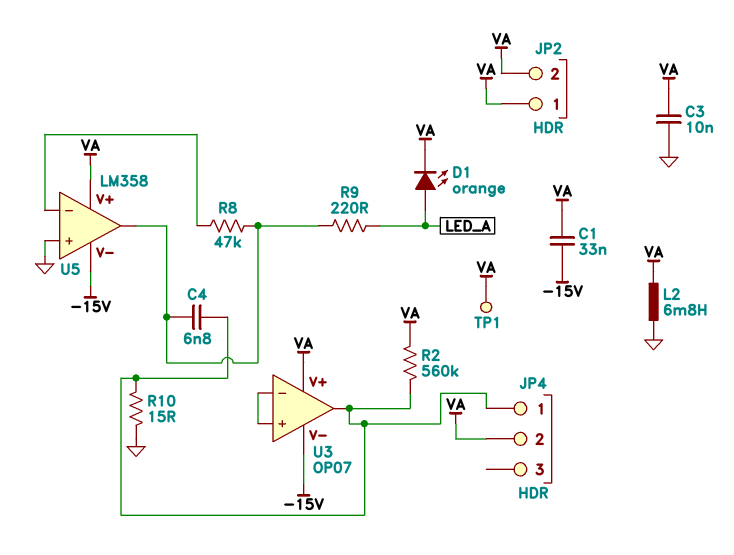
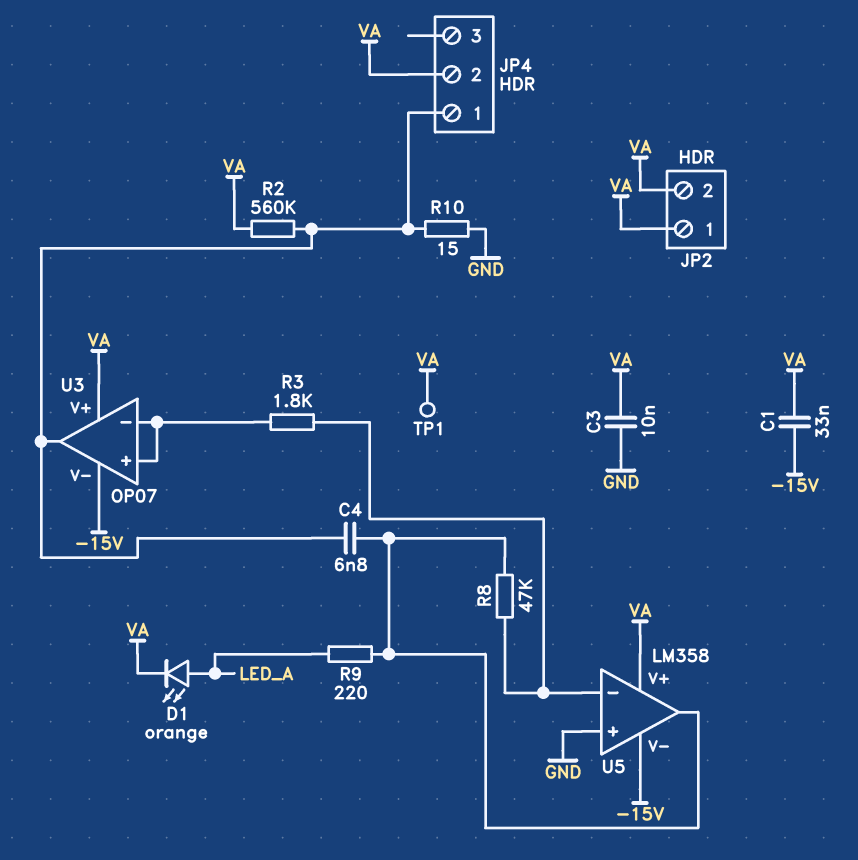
L2: 6.8mH (GND, VA) -> none
R3: none -> 1.8k (U3/in+, U5/in-)

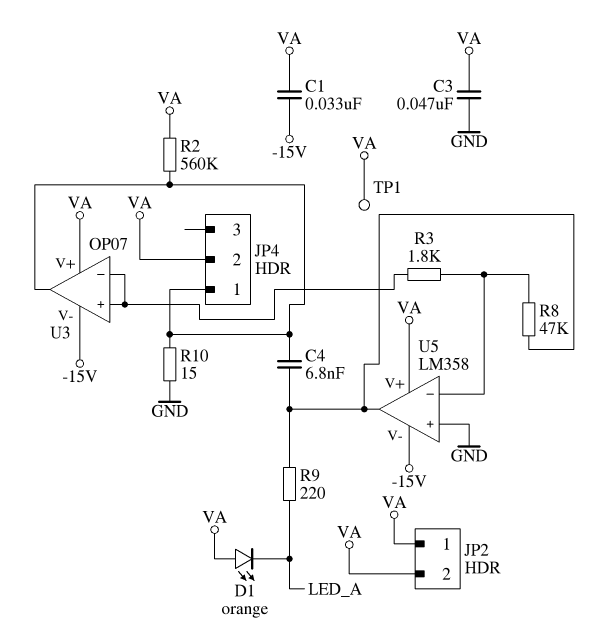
C3: 10nF (GND, VA) -> 47nF (GND, VA)
D1: LED orange (A LED_A, K VA) -> LED orange (A VA, K LED_A)

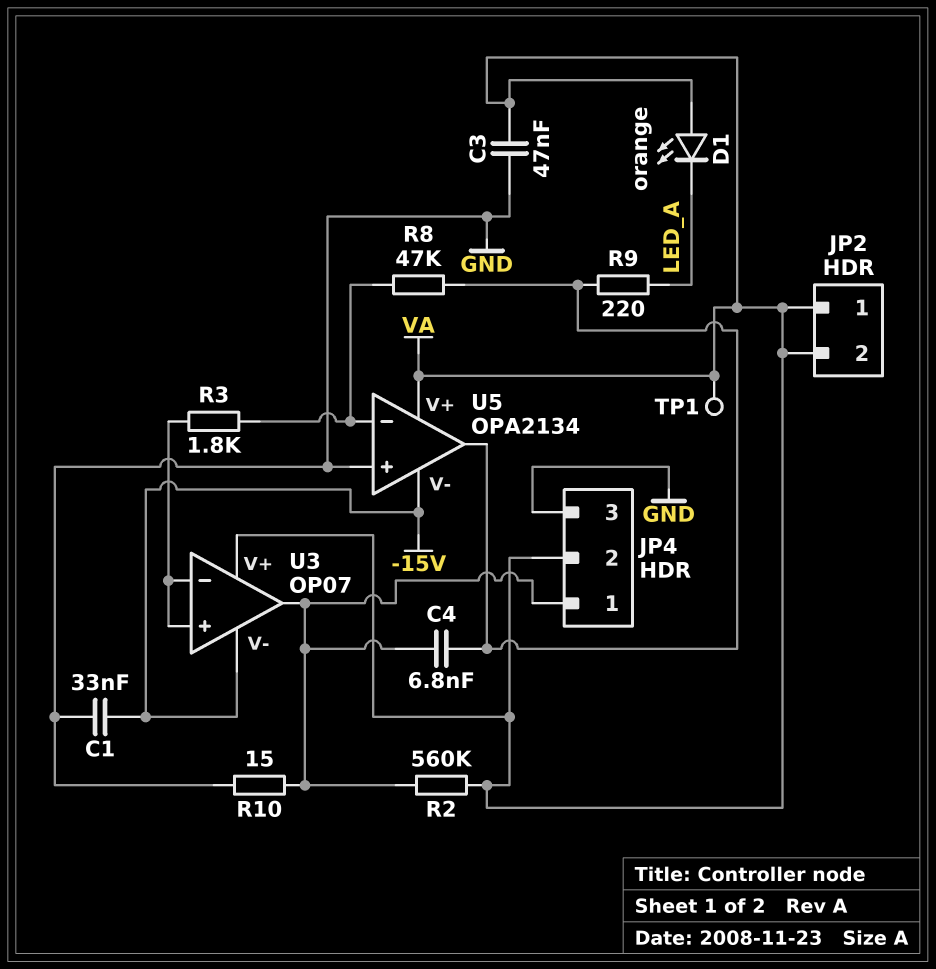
C1: 33nF (-15V, VA) -> 33nF (-15V, GND)
JP4 pin 3: none -> GND
U5: LM358 -> OPA2134

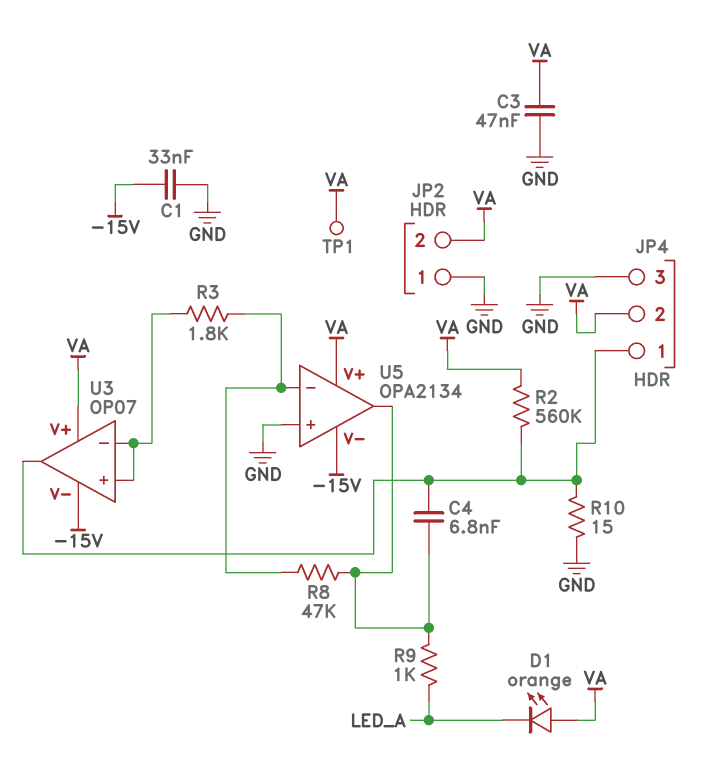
JP2 pin 1: VA -> GND
R9: 220 (LED_A, U5/out) -> 1k (LED_A, U5/out)

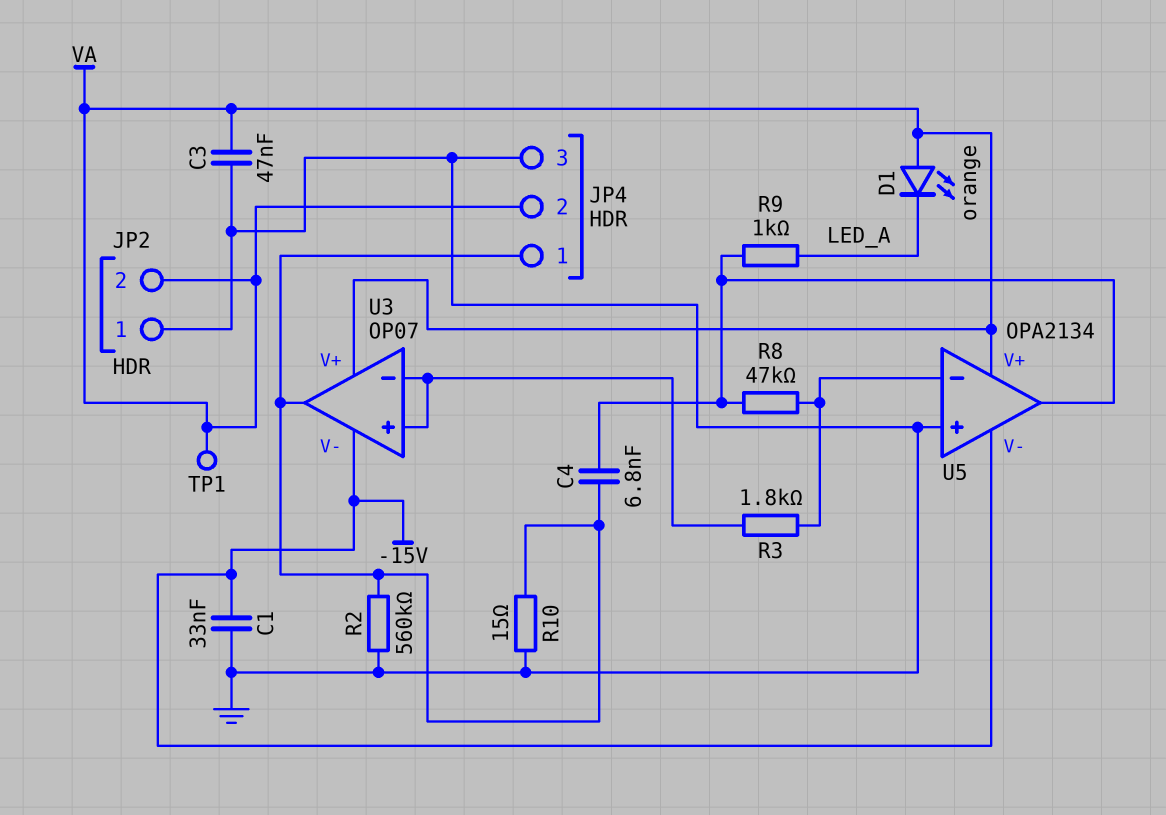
R2: 560k (JP4/1, VA) -> 560k (GND, JP4/1)

